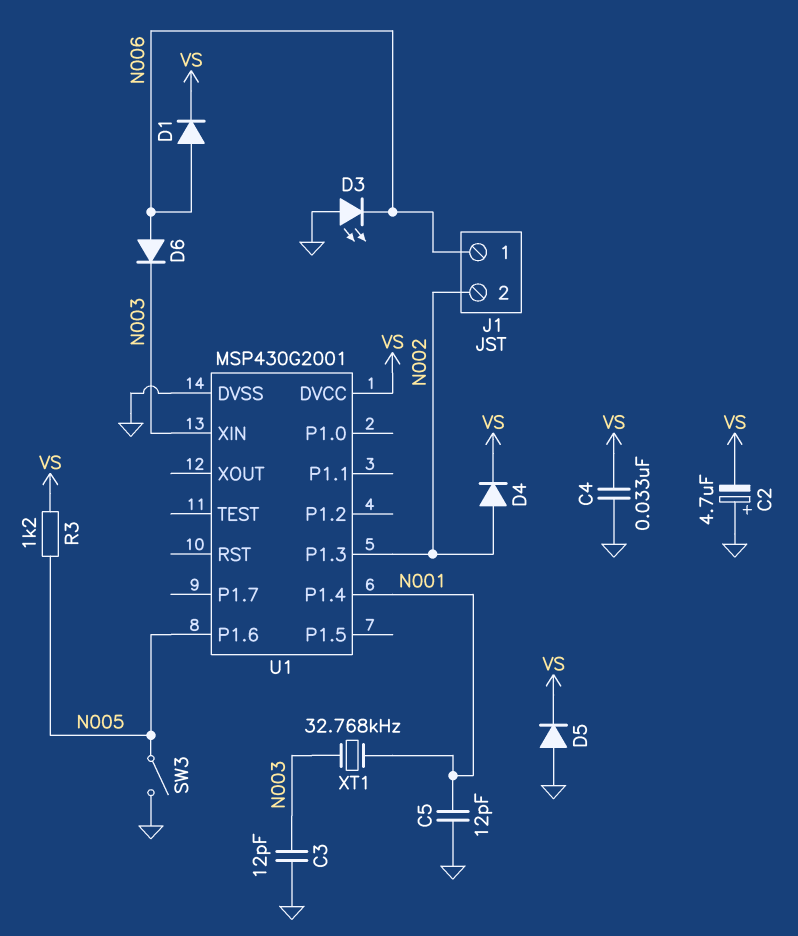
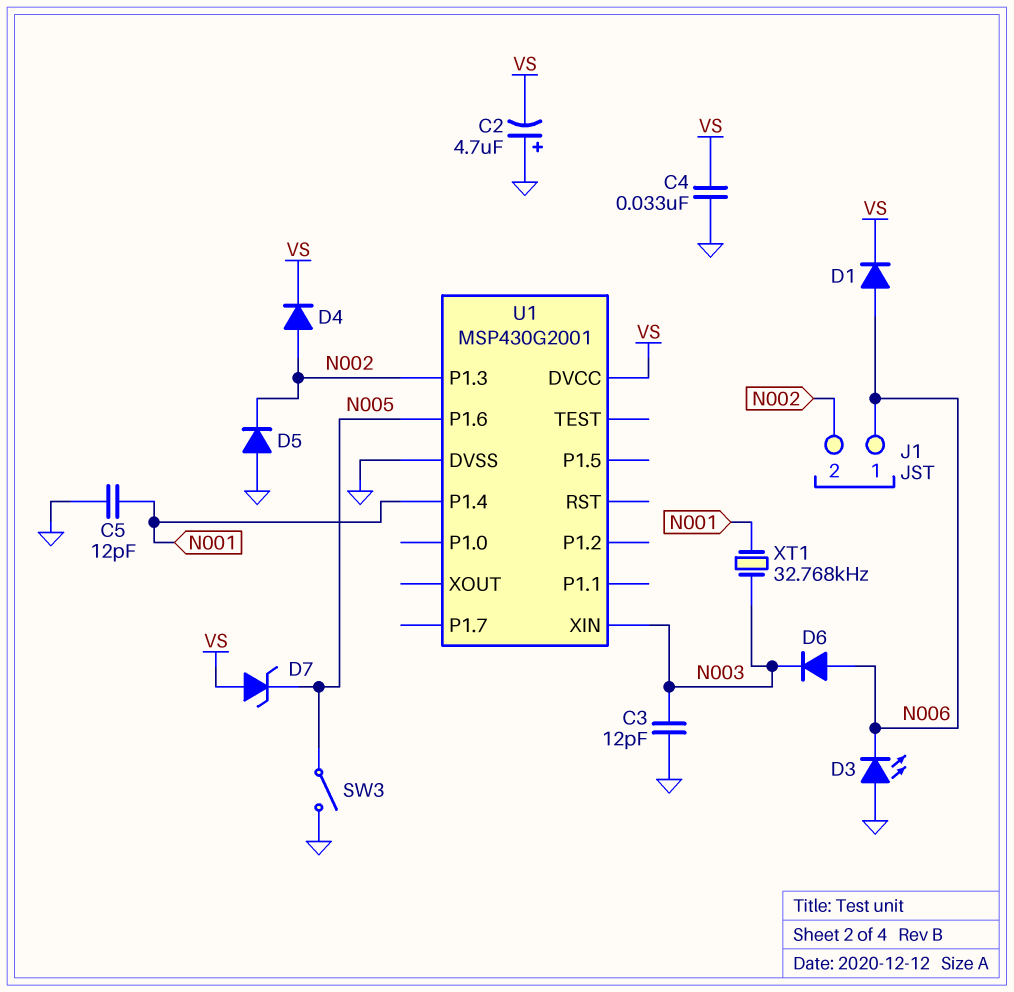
D5: diode (A GND, K VS) -> diode (A GND, K N002)
D7: none -> zener (A VS, K N005)
R3: 1.2k (N005, VS) -> none

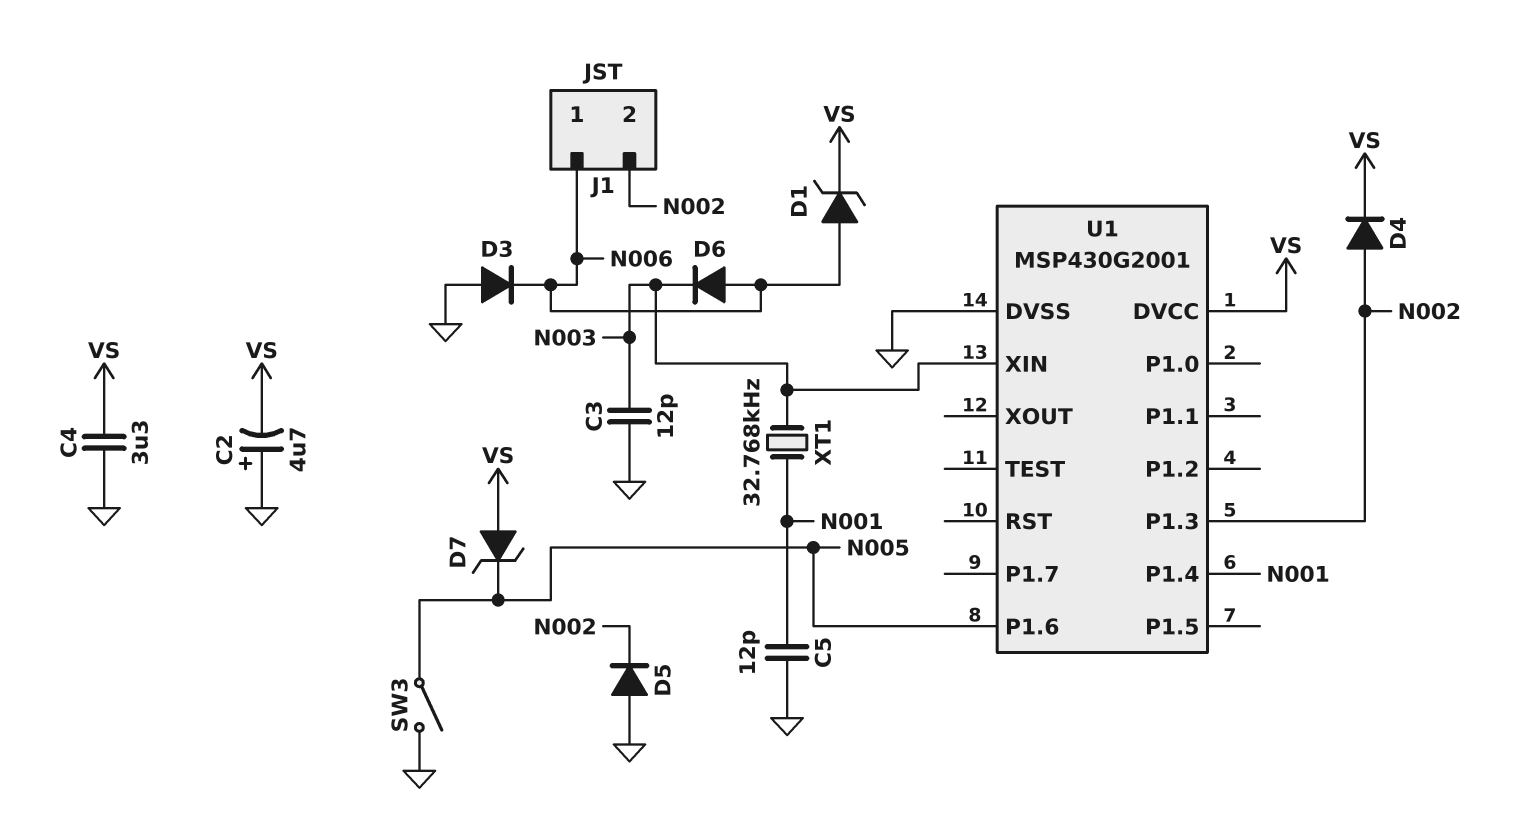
C4: 33nF (GND, VS) -> 3.3uF (GND, VS)
D1: diode (A N006, K VS) -> zener (A N006, K VS)
D3: LED (A GND, K N006) -> diode (A GND, K N006)

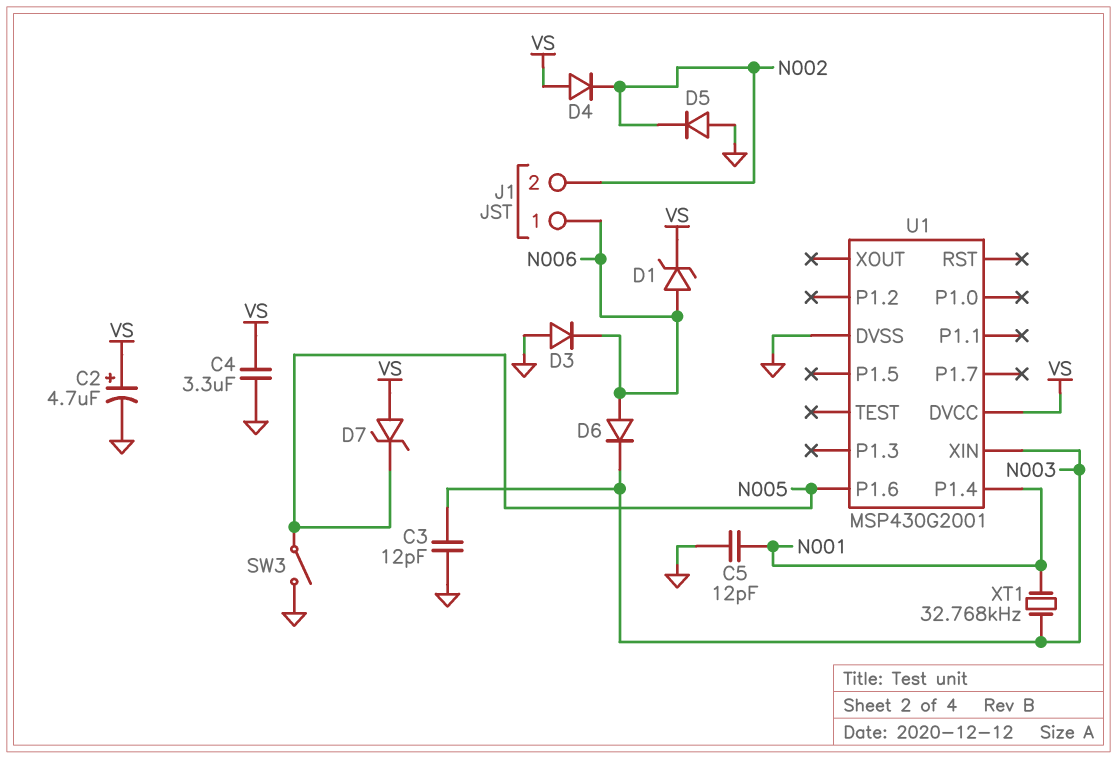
C2: 4.7uF (plus GND, minus VS) -> 4.7uF (plus VS, minus GND)
D4: diode (A N002, K VS) -> diode (A VS, K N002)
U1 pin P1.3: N002 -> none

